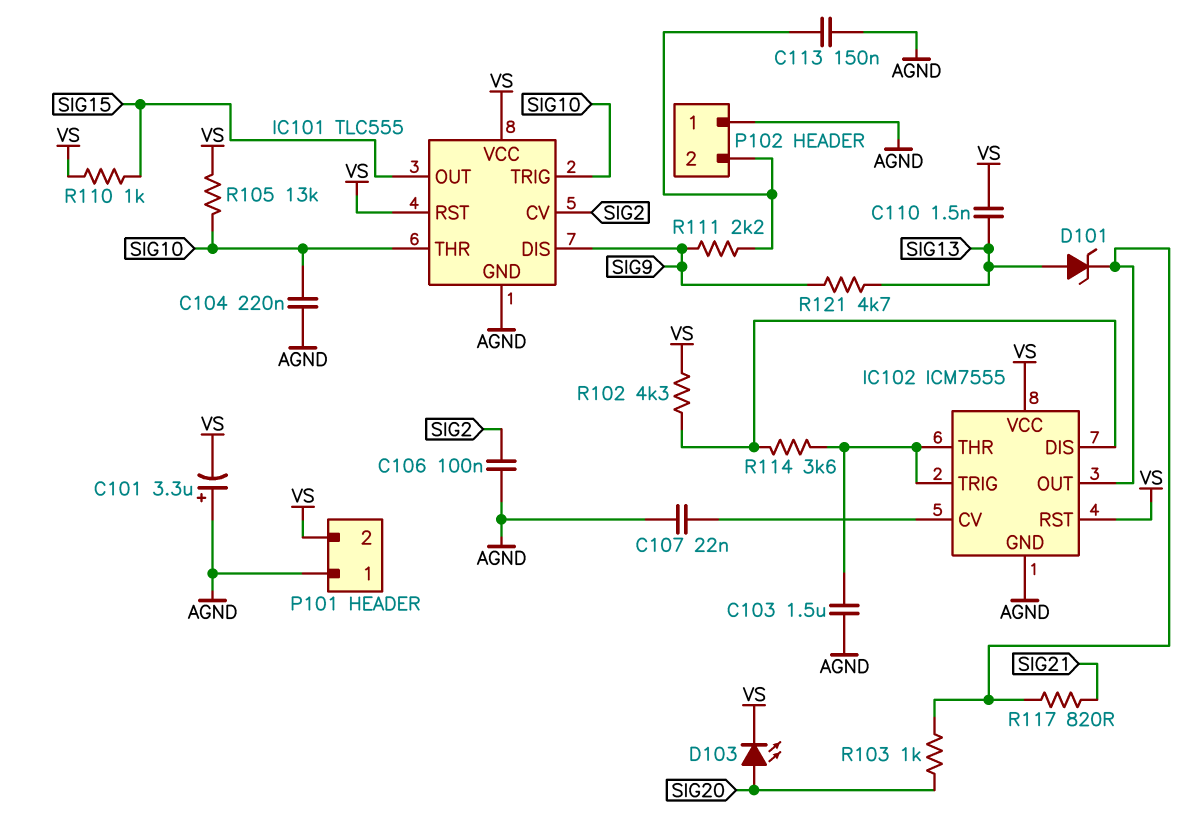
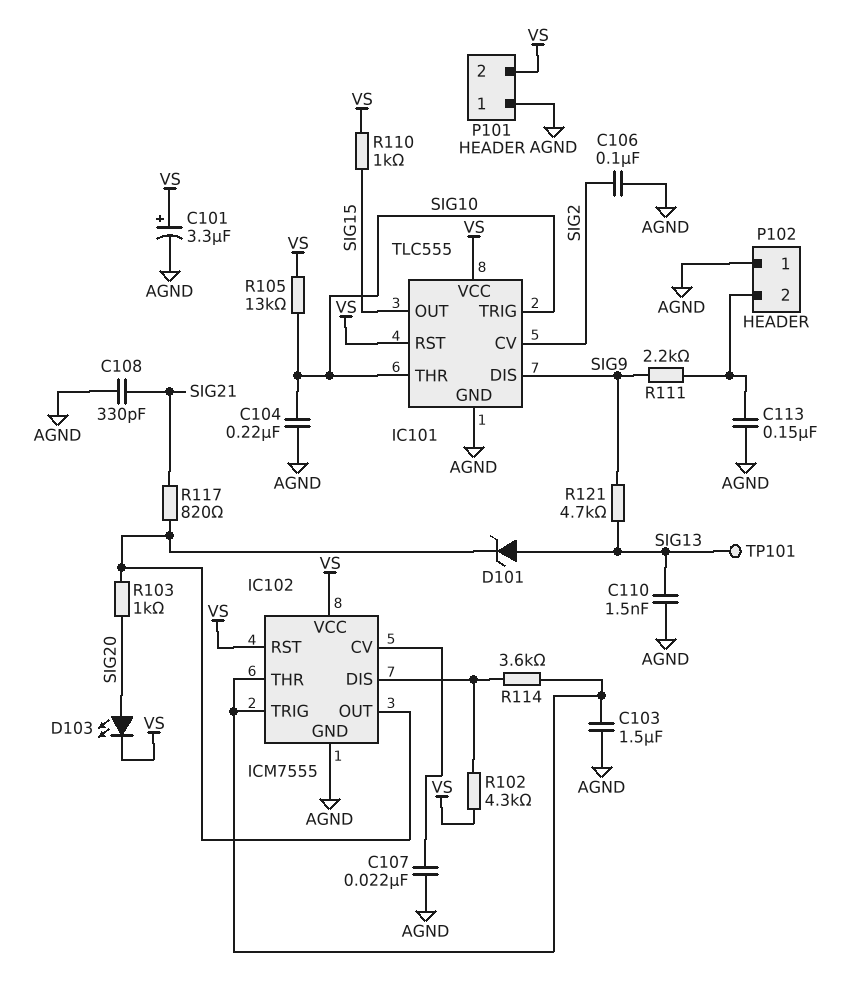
C101: 3.3uF (plus AGND, minus VS) -> 3.3uF (plus VS, minus AGND)
C108: none -> 330pF (AGND, SIG21)
C110: 1.5nF (SIG13, VS) -> 1.5nF (AGND, SIG13)
TP101: none -> test point (SIG13)

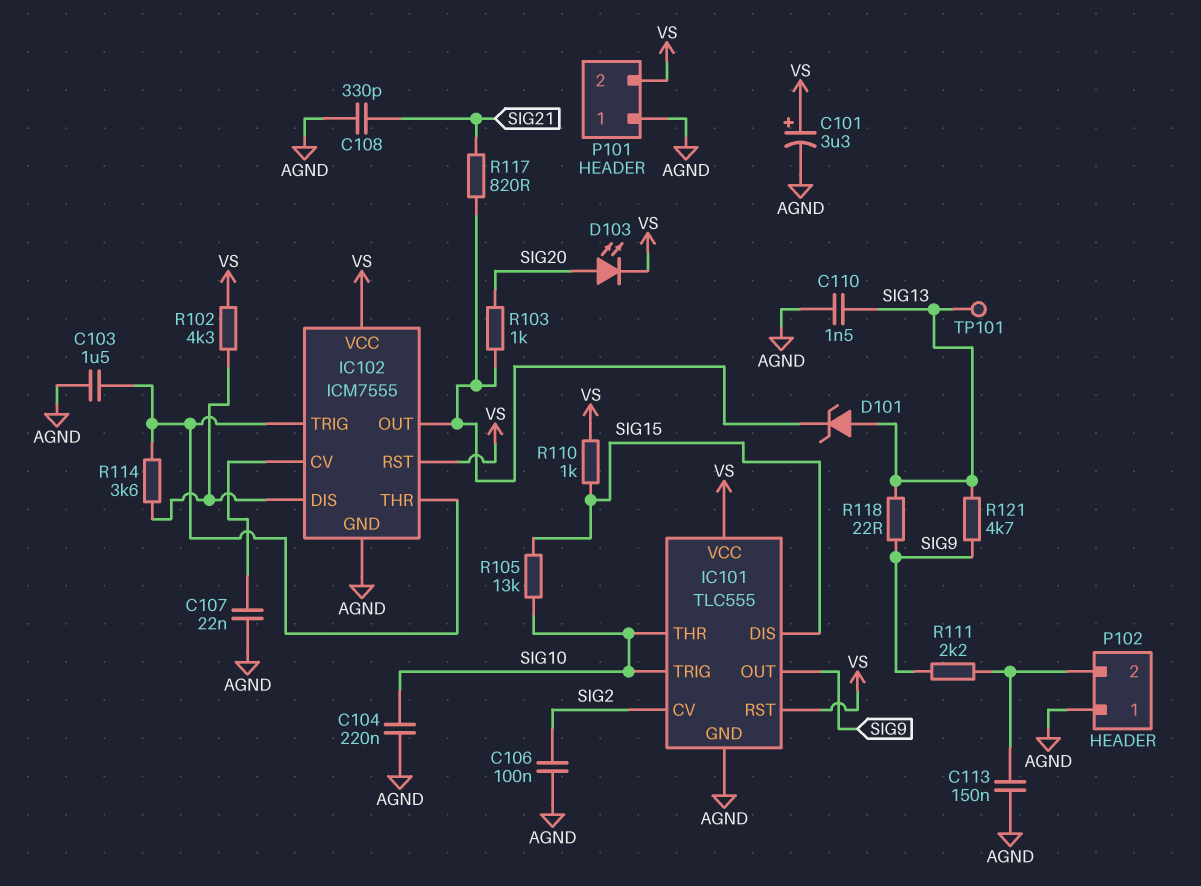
IC101 pin DIS: SIG9 -> SIG15
IC101 pin OUT: SIG15 -> SIG9
R105: 13k (SIG10, VS) -> 13k (SIG10, SIG15)
R118: none -> 22 (SIG9, SIG13)

